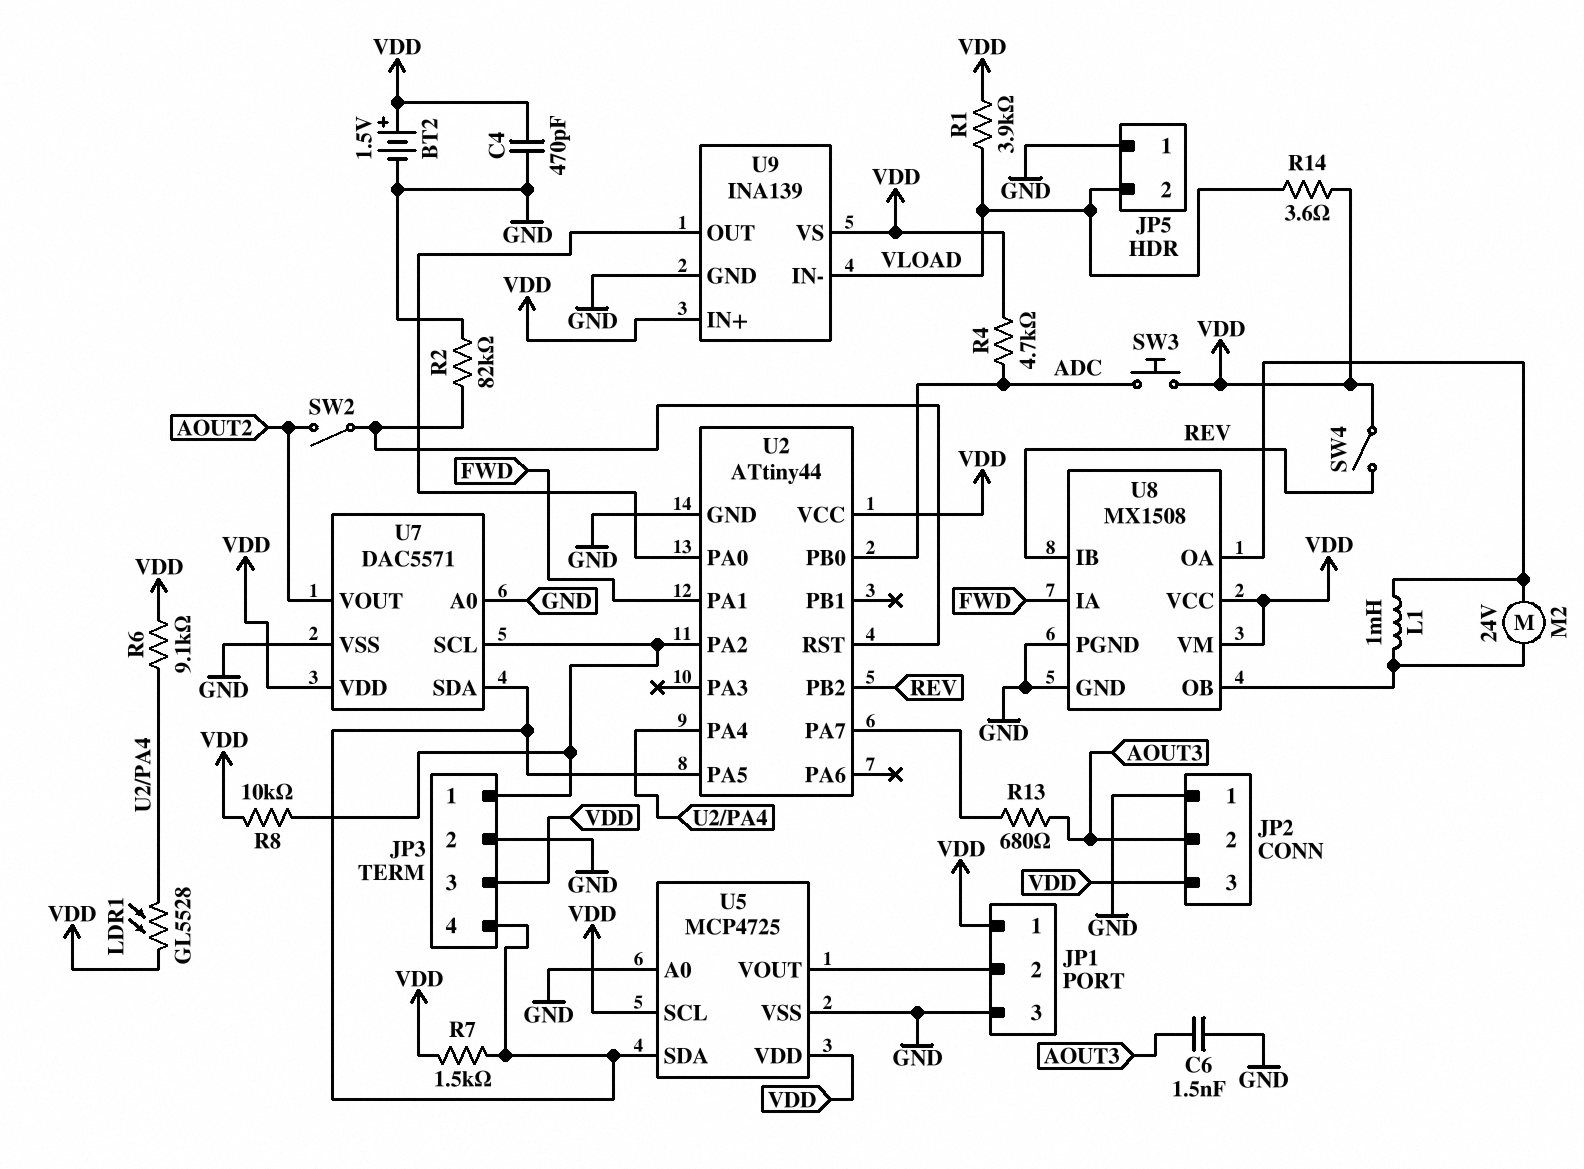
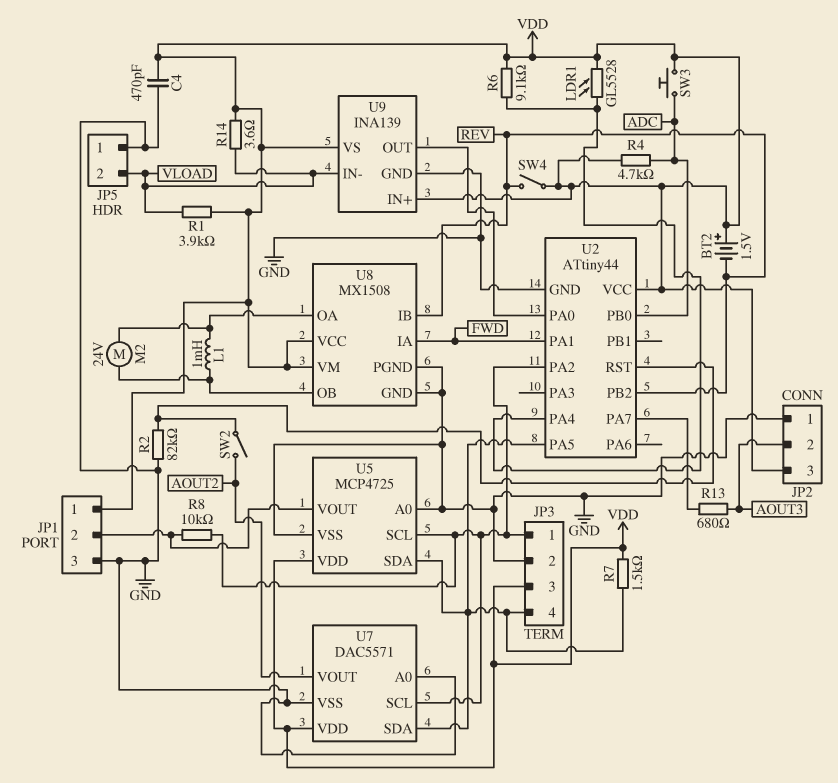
BT2: 1.5V (plus VDD, minus GND) -> 1.5V (plus VDD, minus REV)
C6: 1.5nF (AOUT3, GND) -> none
R8: 10k (JP3/1, VDD) -> 10k (JP1/2, JP3/1)
U5 pin SCL: VDD -> JP3/1

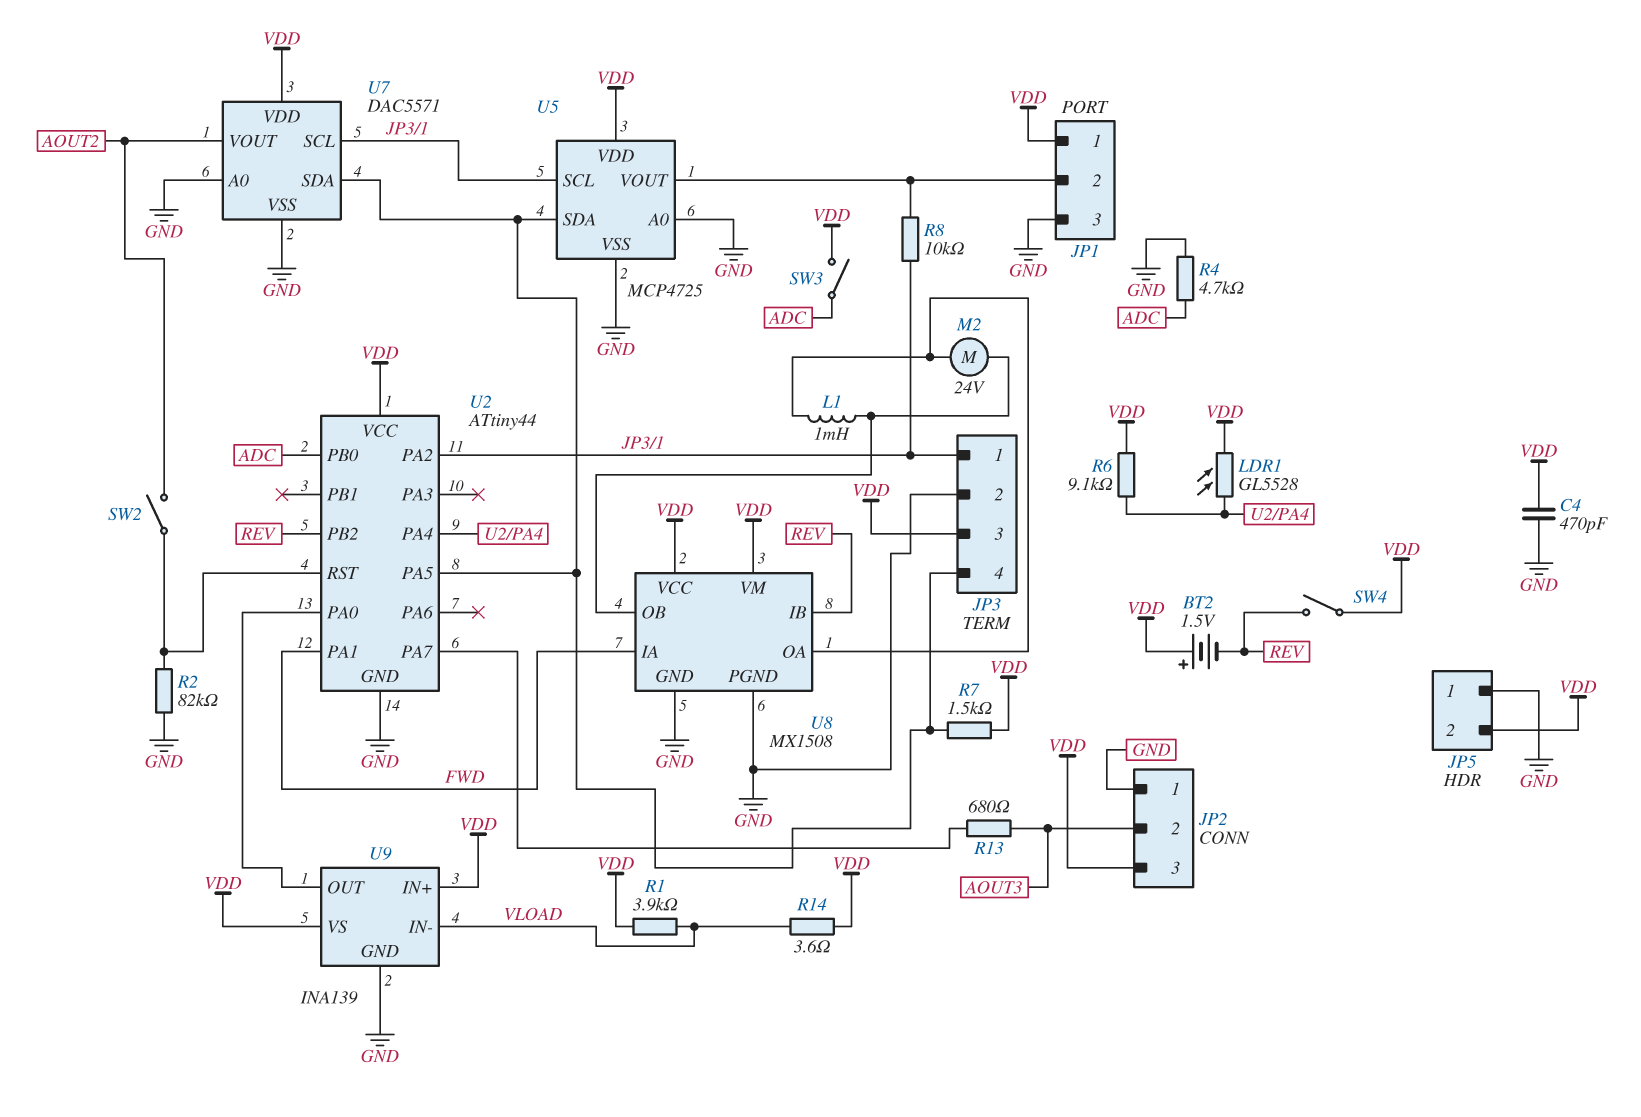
JP5 pin 2: VLOAD -> VDD
R4: 4.7k (ADC, VDD) -> 4.7k (ADC, GND)
SW3: button (ADC, VDD) -> switch (ADC, VDD)

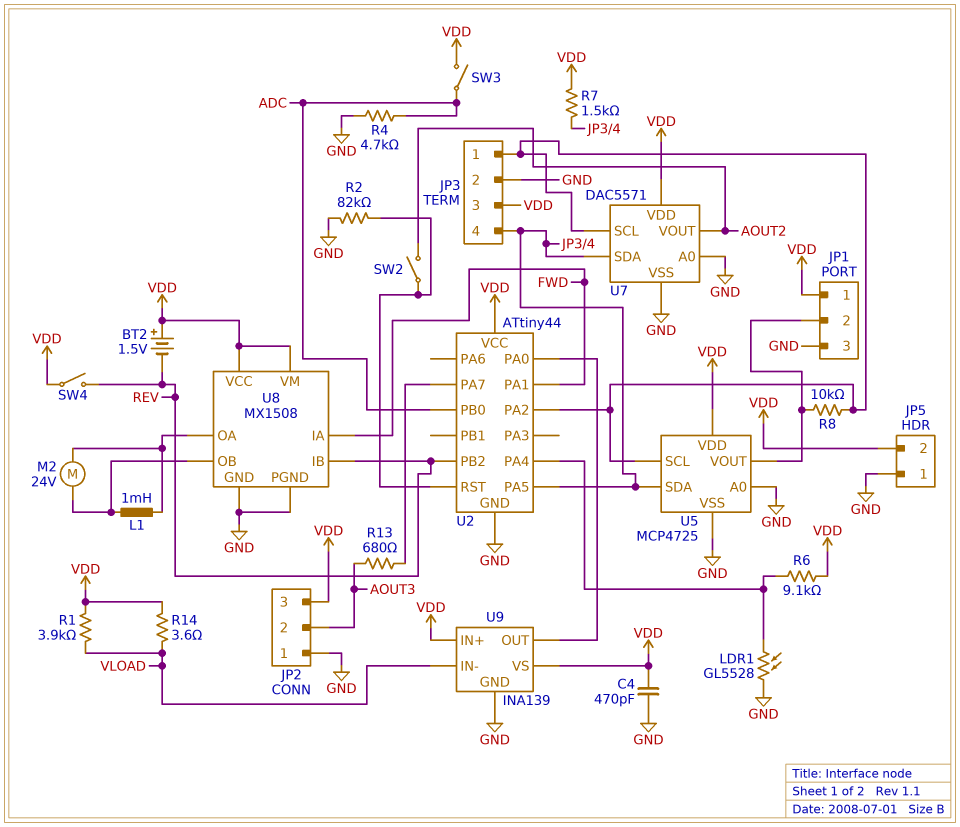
LDR1: GL5528 (U2/PA4, VDD) -> GL5528 (GND, U2/PA4)

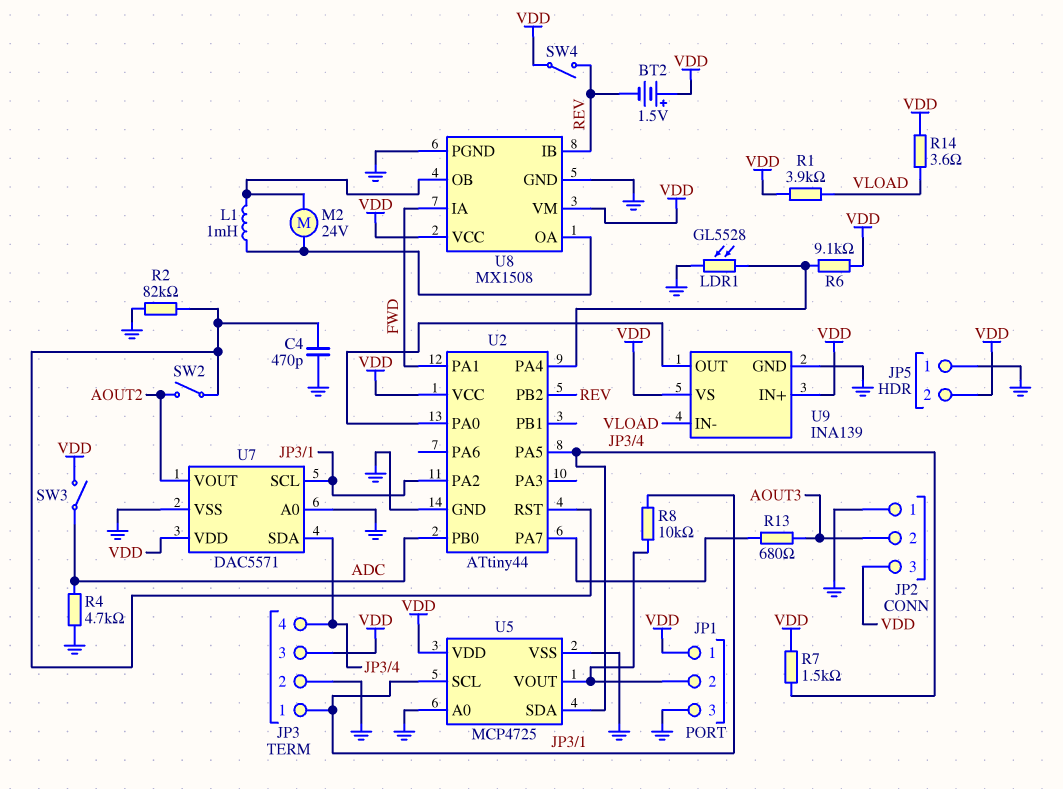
C4: 470pF (GND, VDD) -> 470pF (GND, U2/RST)

